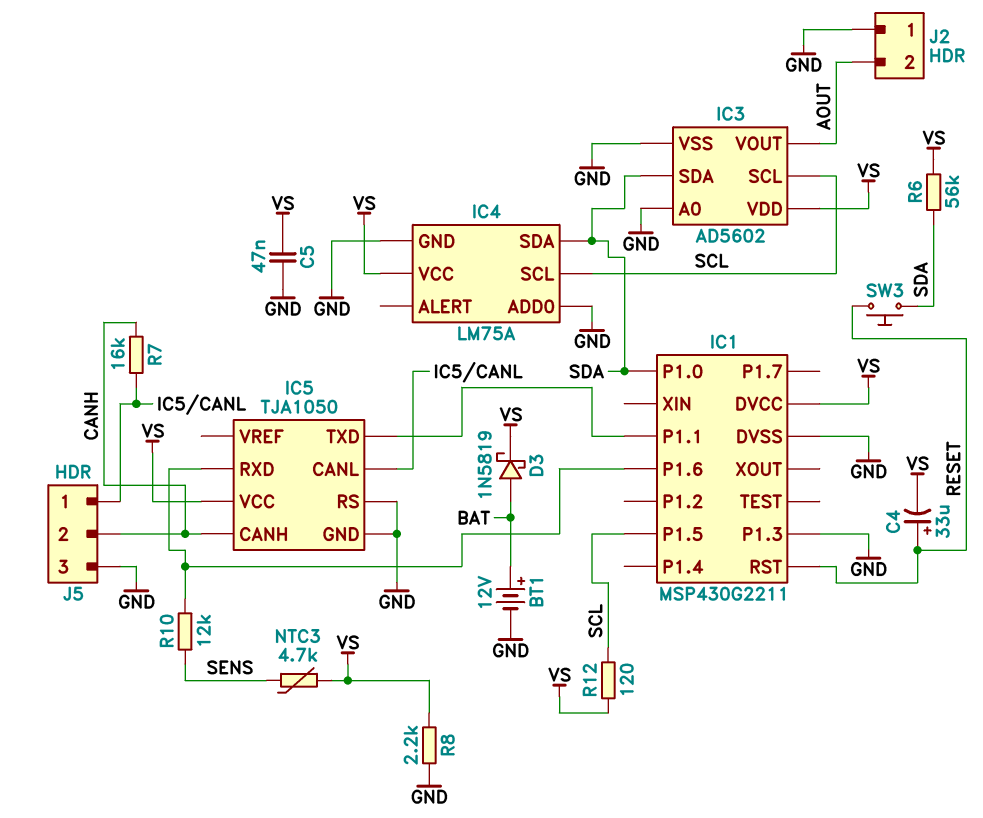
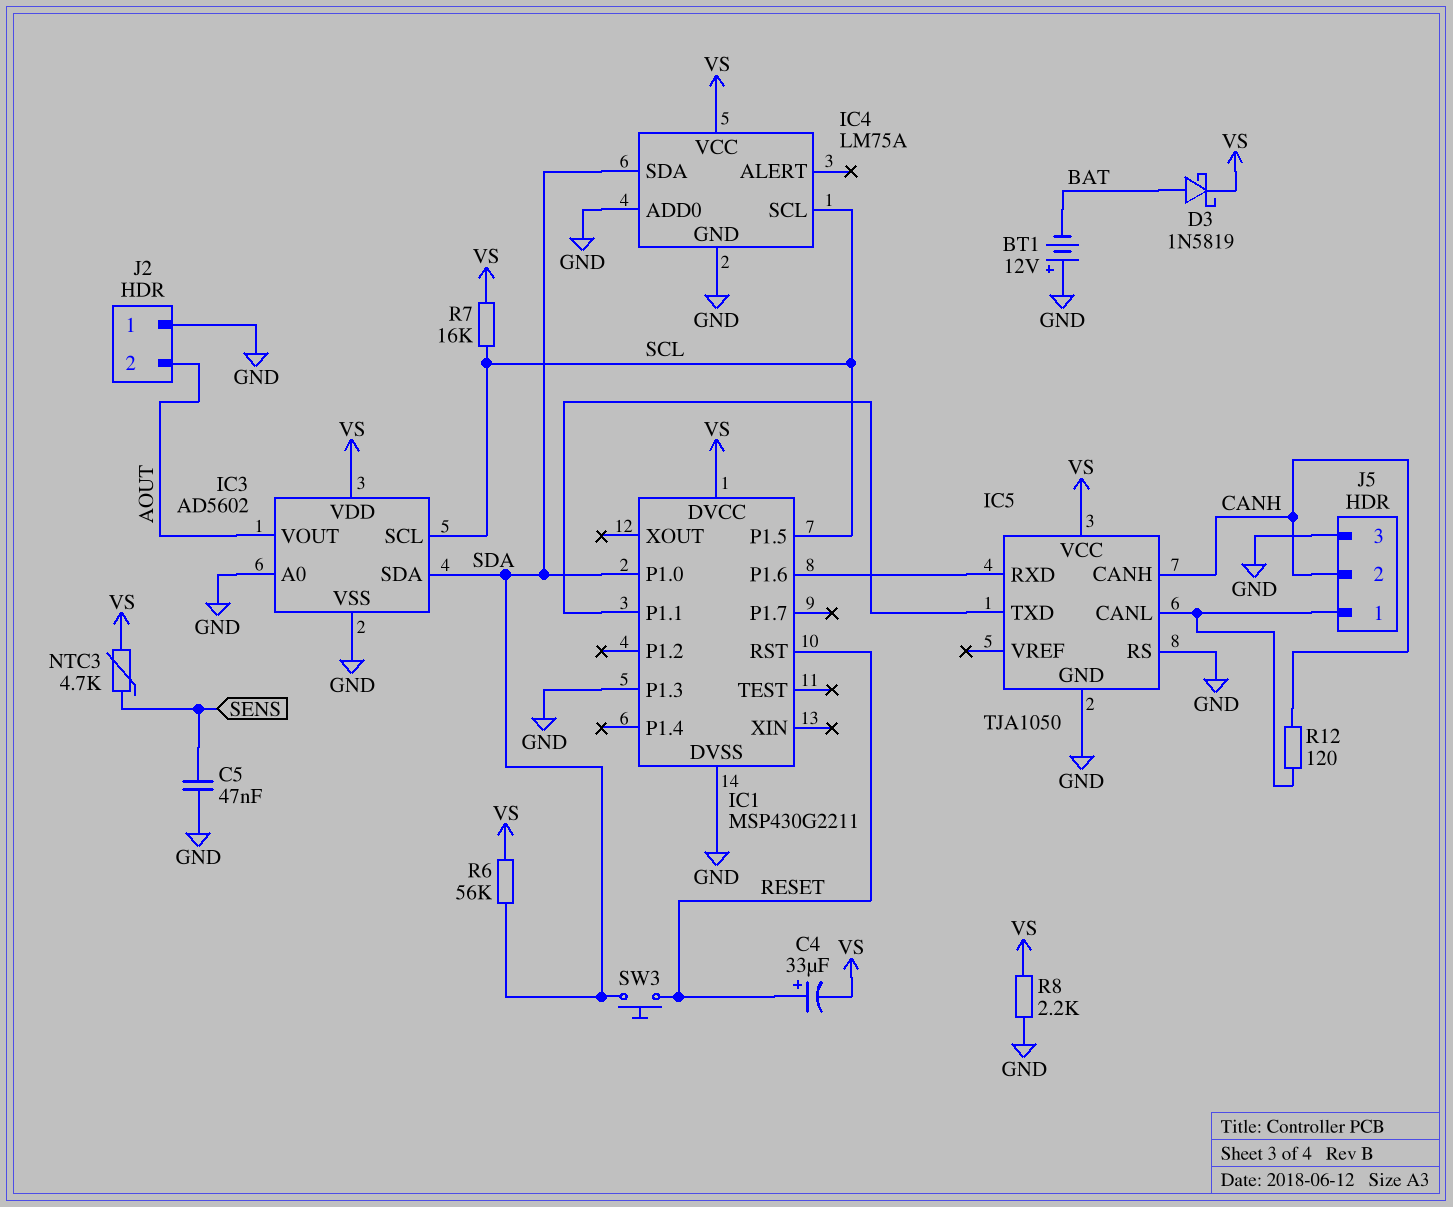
BT1: 12V (plus BAT, minus GND) -> 12V (plus GND, minus BAT)
C5: 47nF (GND, VS) -> 47nF (GND, SENS)
R7: 16k (CANH, IC5/CANL) -> 16k (SCL, VS)
R10: 12k (IC1/P1.6, SENS) -> none
R12: 120 (SCL, VS) -> 120 (CANH, IC5/CANL)

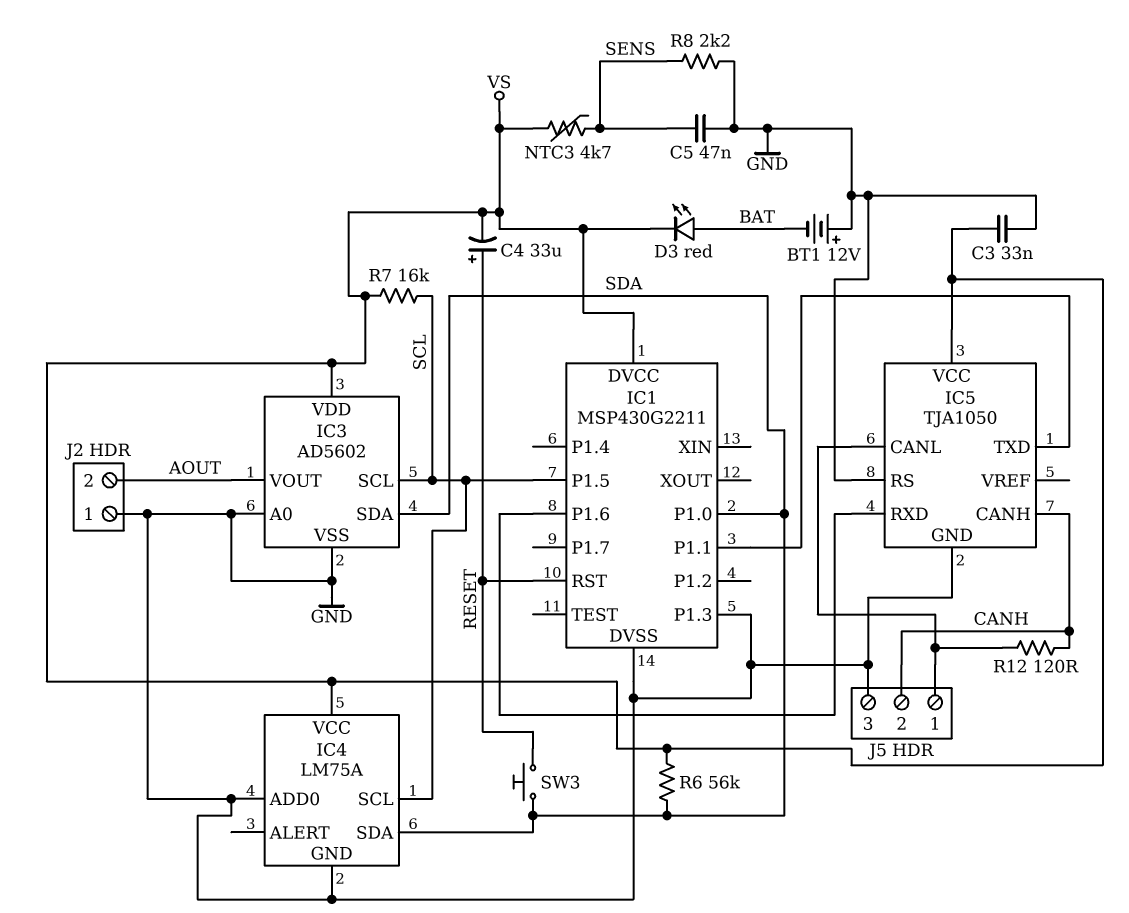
C3: none -> 33nF (GND, VS)
D3: schottky 1N5819 (A BAT, K VS) -> LED red (A BAT, K VS)
R8: 2.2k (GND, VS) -> 2.2k (GND, SENS)

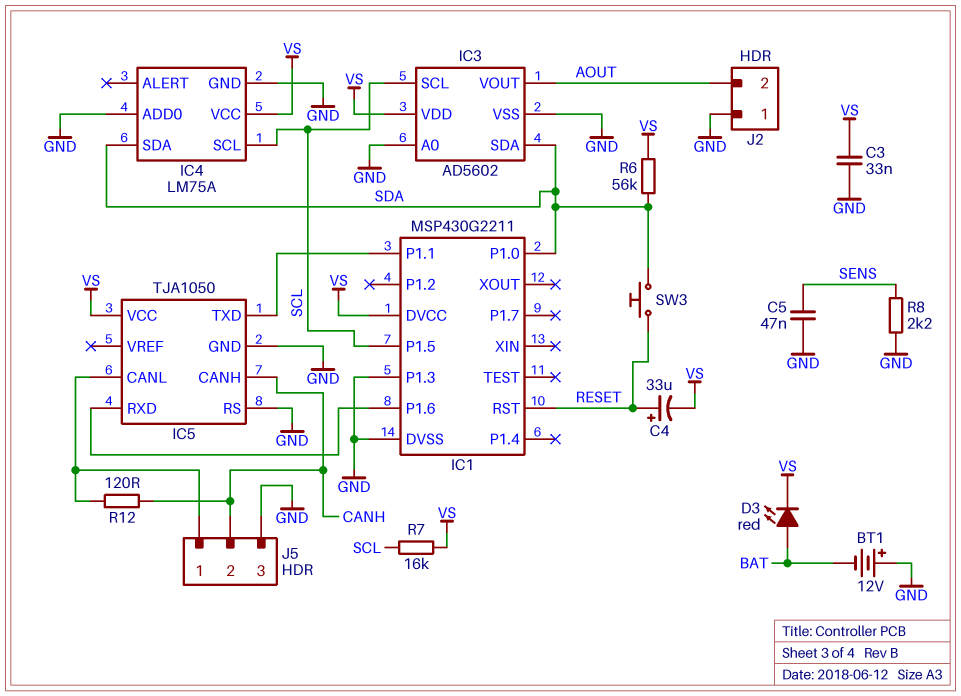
NTC3: 4.7k (SENS, VS) -> none

